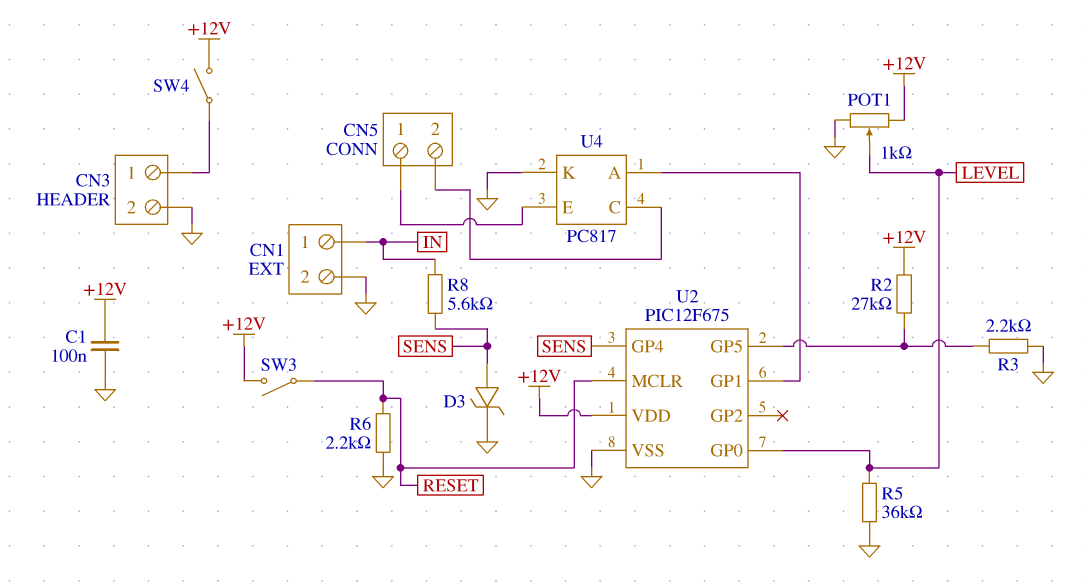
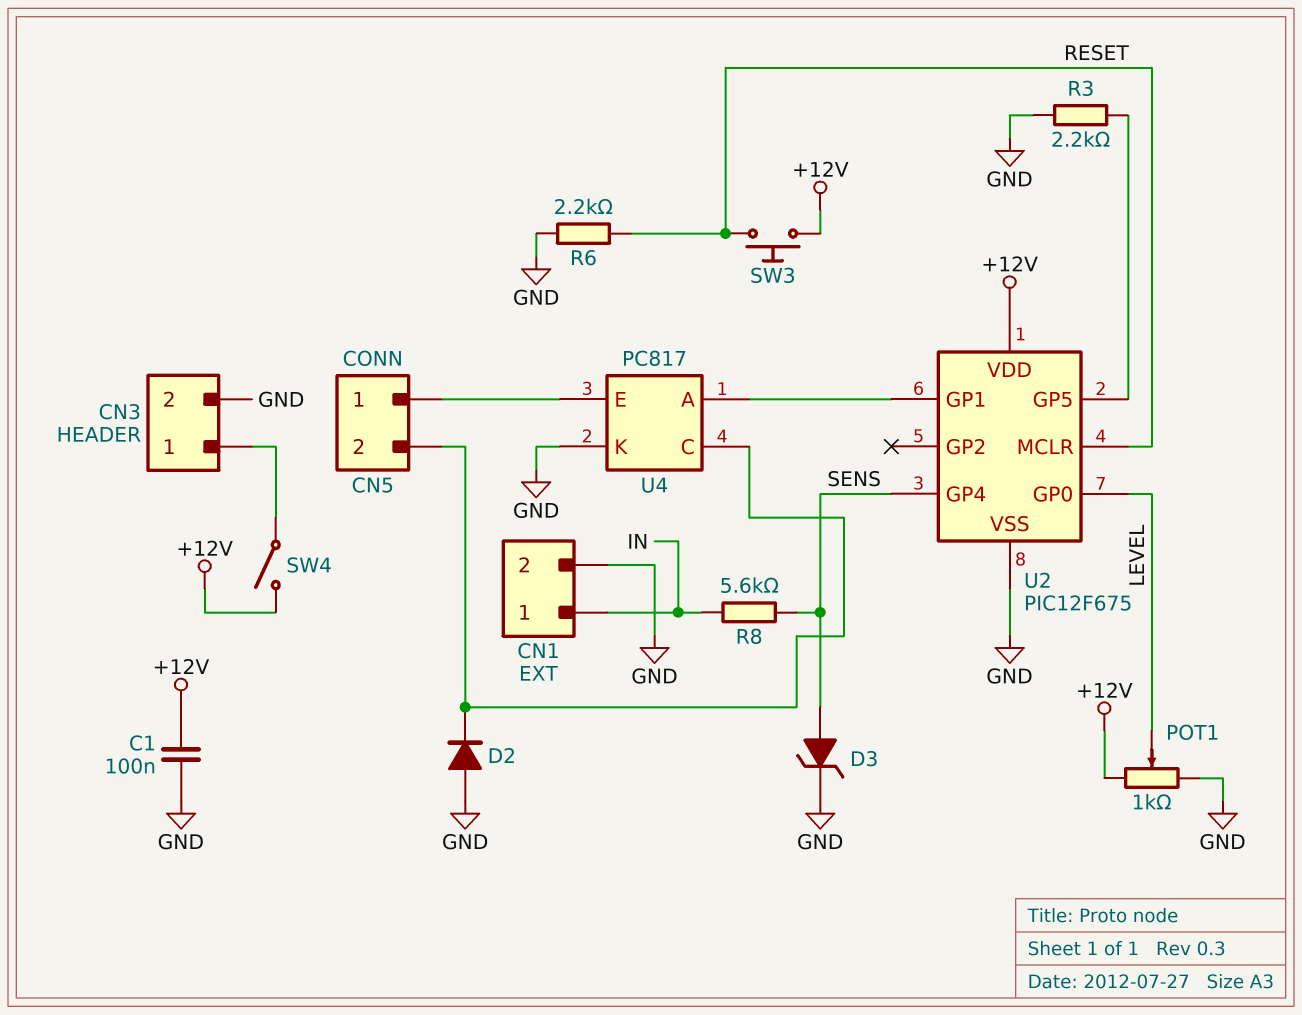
D2: none -> diode (A GND, K CN5/2)
R2: 27k (+12V, U2/GP5) -> none
R5: 36k (GND, LEVEL) -> none
SW3: switch (+12V, RESET) -> button (+12V, RESET)

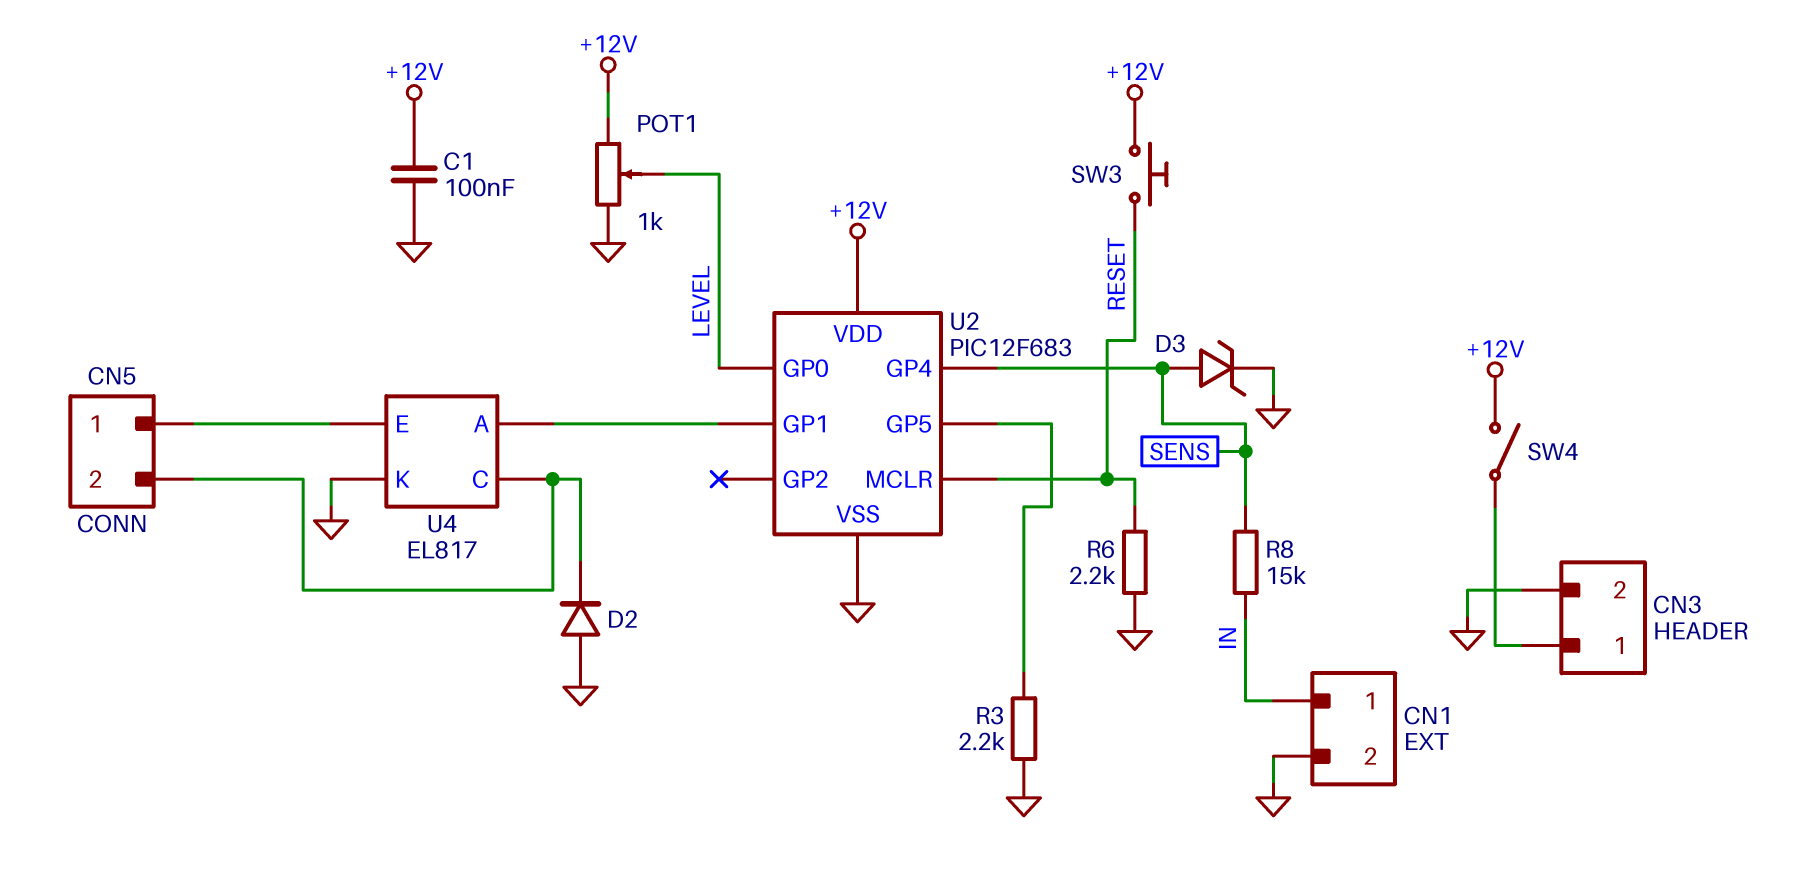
R8: 5.6k (IN, SENS) -> 15k (IN, SENS)
U2: PIC12F675 -> PIC12F683
U4: PC817 -> EL817

